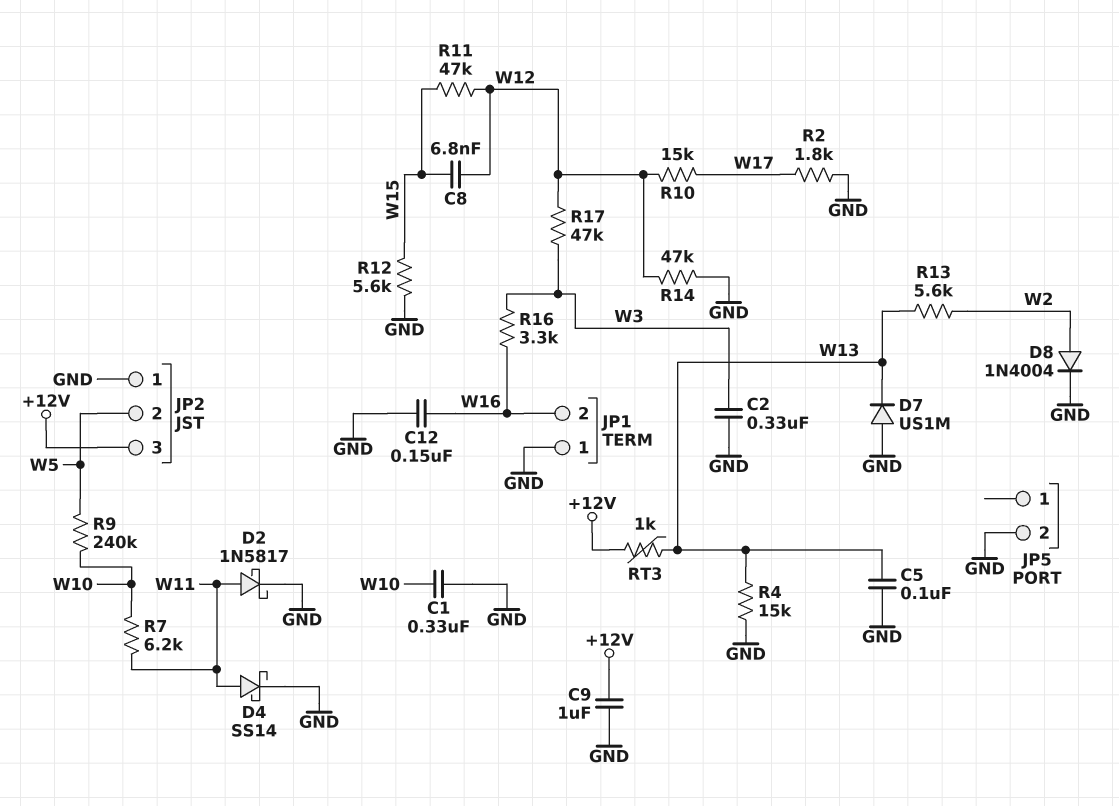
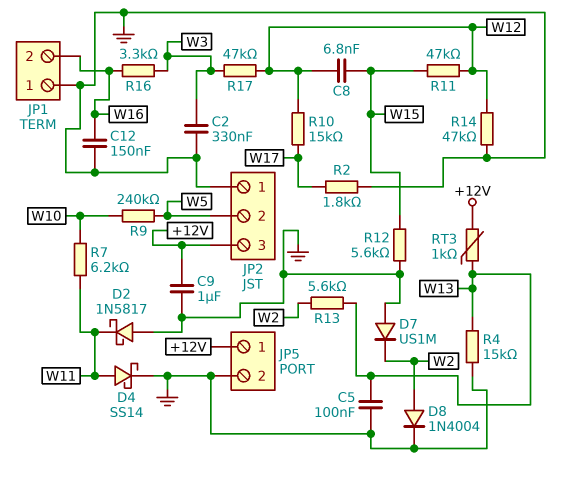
C1: 330nF (GND, W10) -> none
D2: schottky 1N5817 (A W11, K GND) -> schottky 1N5817 (A GND, K W11)
D7: diode US1M (A GND, K W13) -> diode US1M (A GND, K W2)
JP5 pin 1: none -> +12V

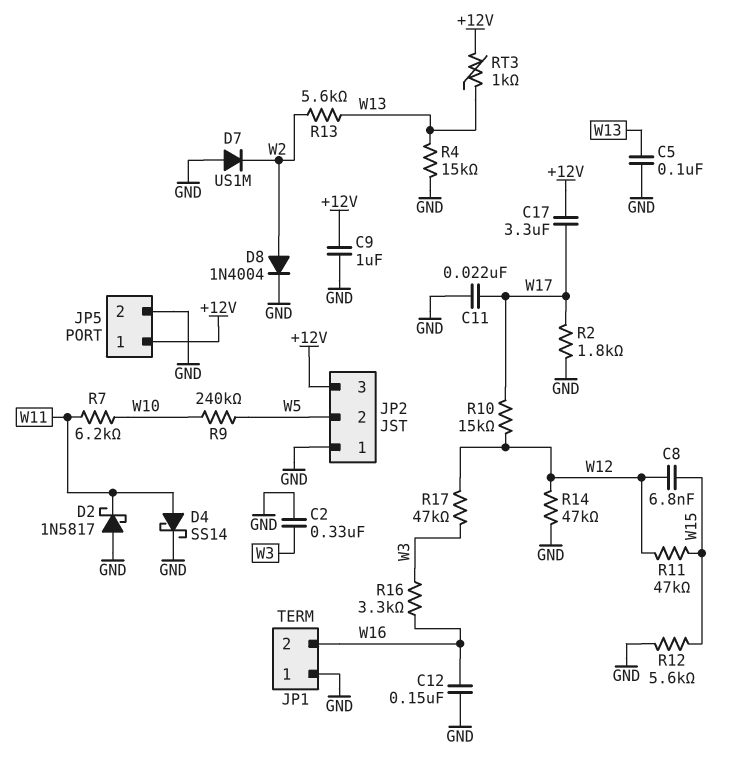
C11: none -> 22nF (GND, W17)
C17: none -> 3.3uF (+12V, W17)

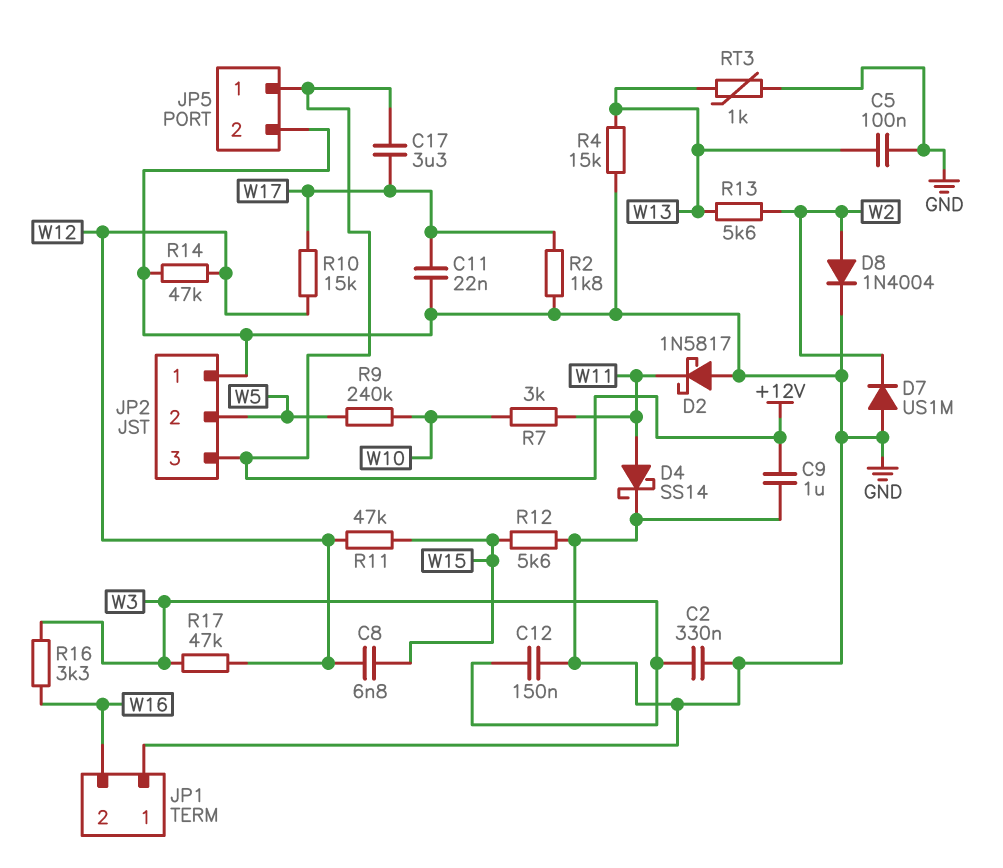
C12: 150nF (GND, W16) -> 150nF (GND, W3)
R7: 6.2k (W10, W11) -> 3k (W10, W11)
RT3: 1k (+12V, W13) -> 1k (GND, W13)

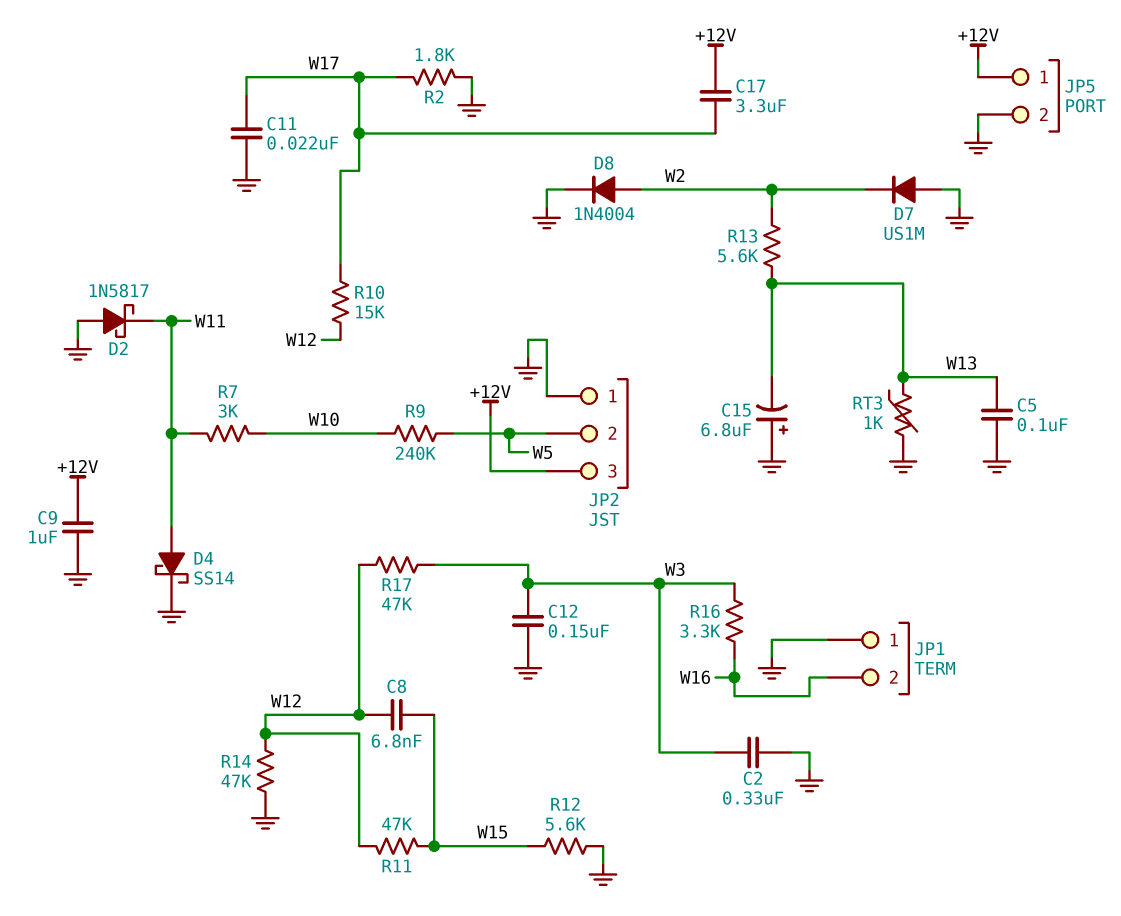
C15: none -> 6.8uF (plus GND, minus W13)
R4: 15k (GND, W13) -> none

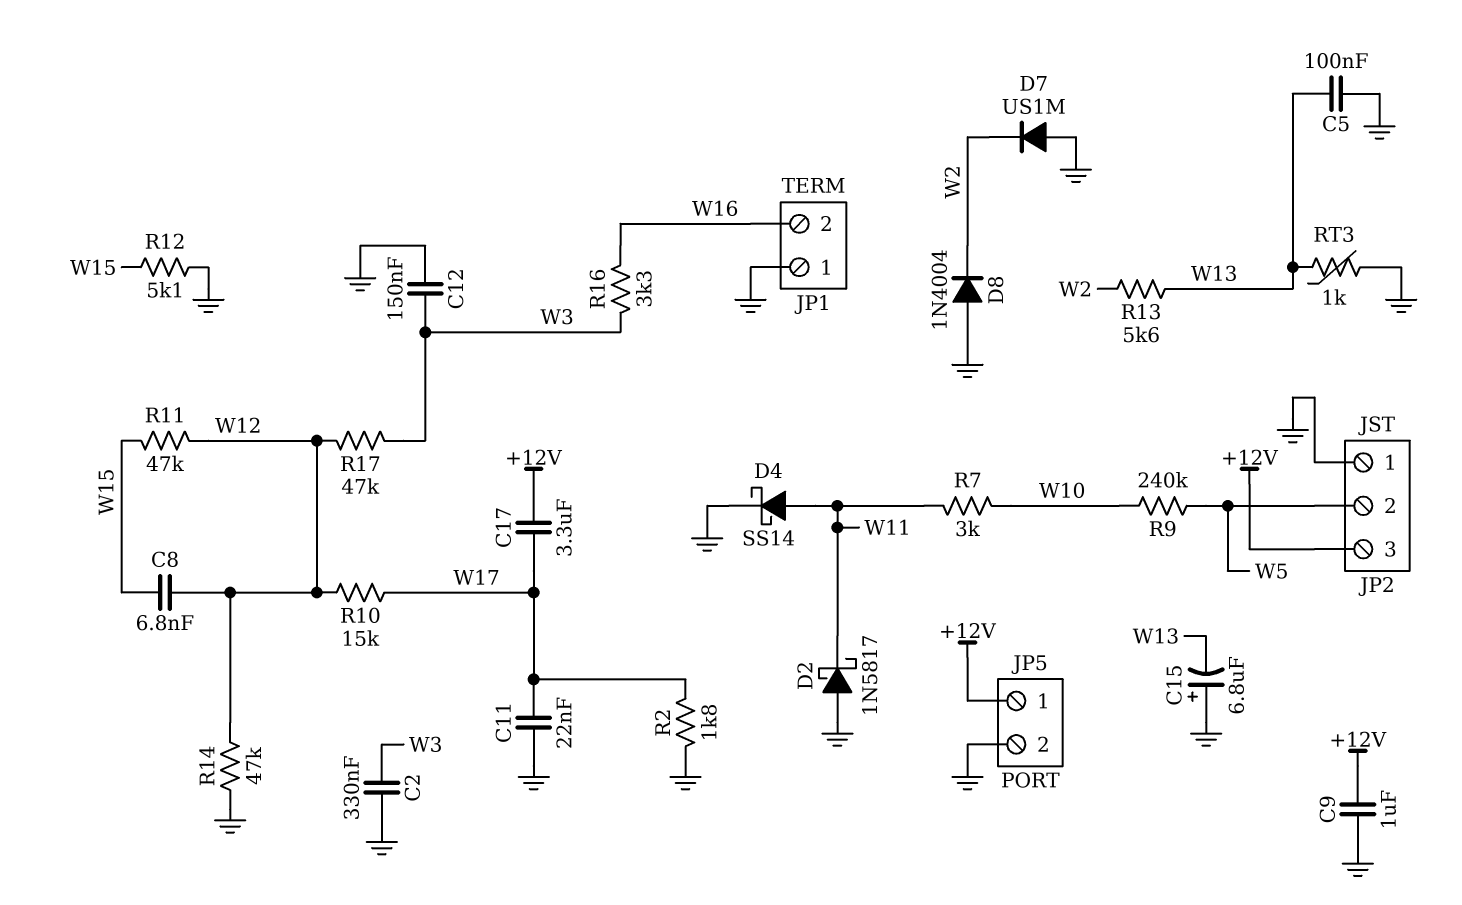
D8: diode 1N4004 (A W2, K GND) -> diode 1N4004 (A GND, K W2)
R12: 5.6k (GND, W15) -> 5.1k (GND, W15)

